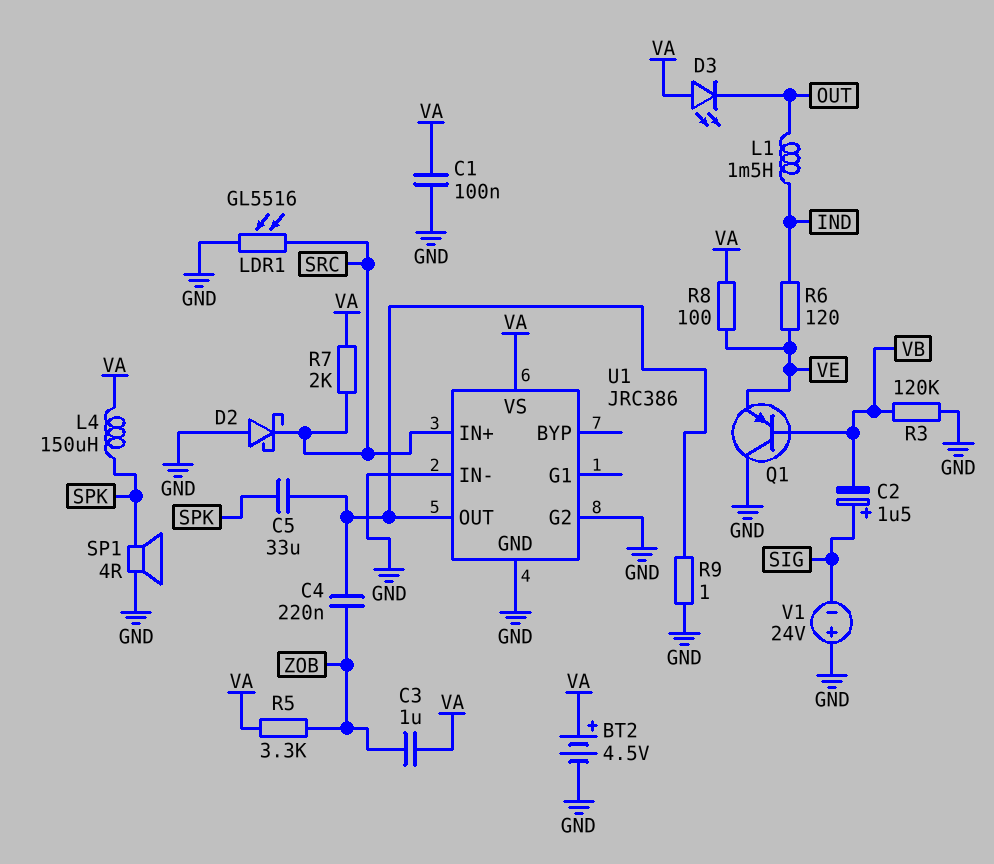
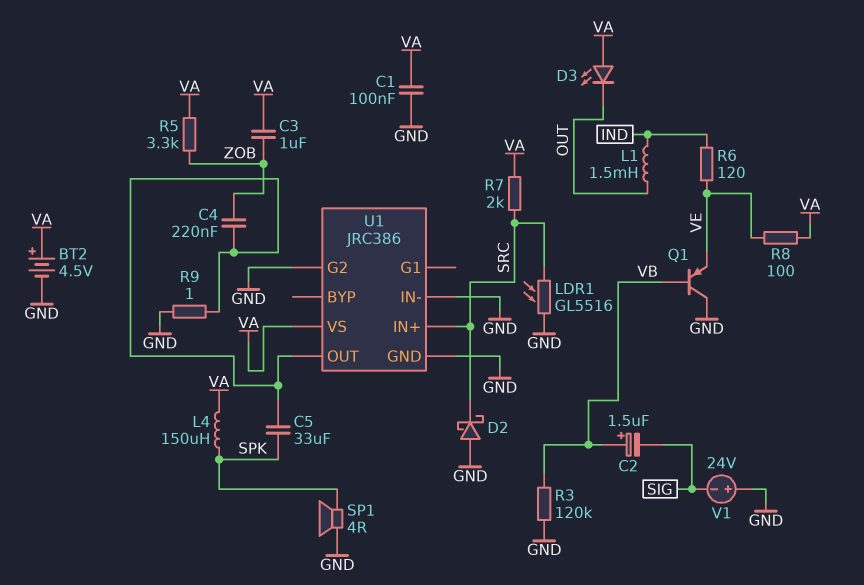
C2: 1.5uF (plus SIG, minus VB) -> 1.5uF (plus VB, minus SIG)

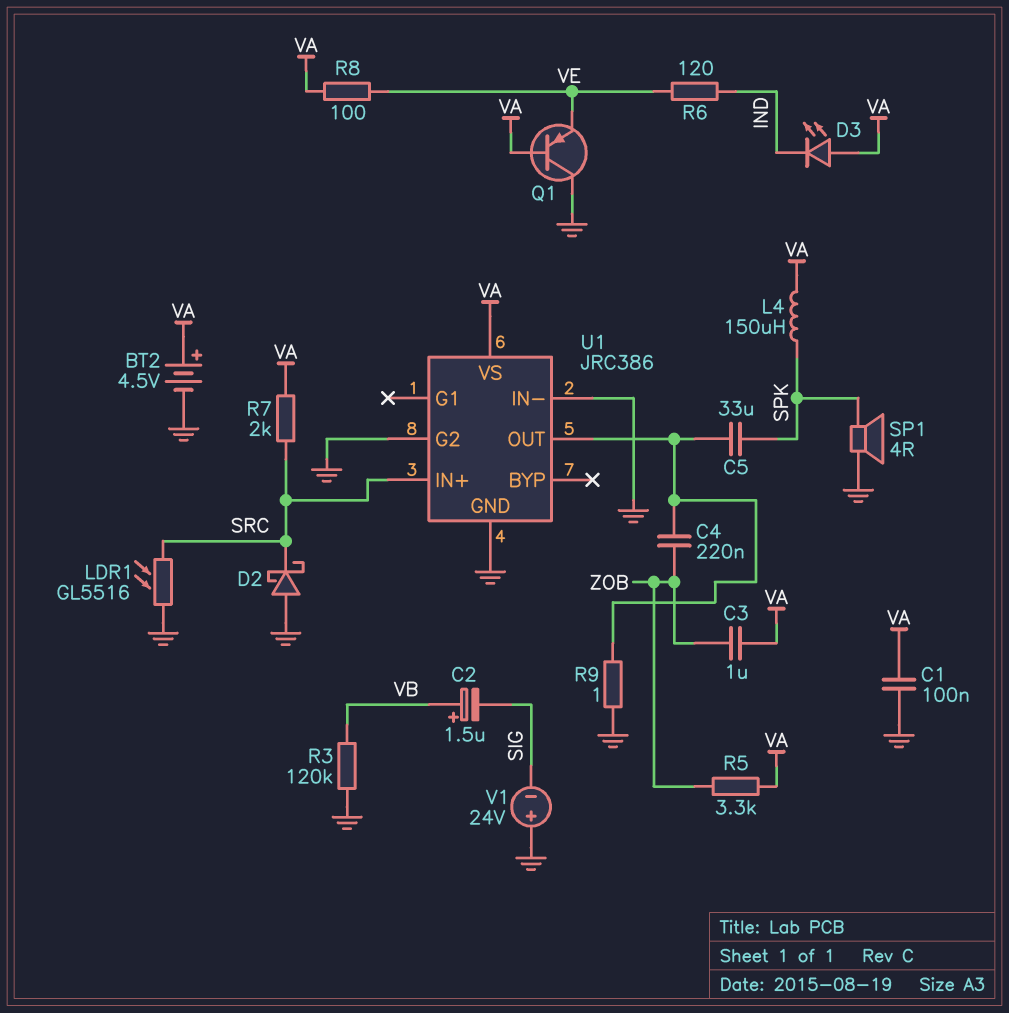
D3: LED (A VA, K OUT) -> LED (A VA, K IND)
L1: 1.5mH (IND, OUT) -> none
Q1: PNP (B VB, C GND, E VE) -> PNP (B VA, C GND, E VE)

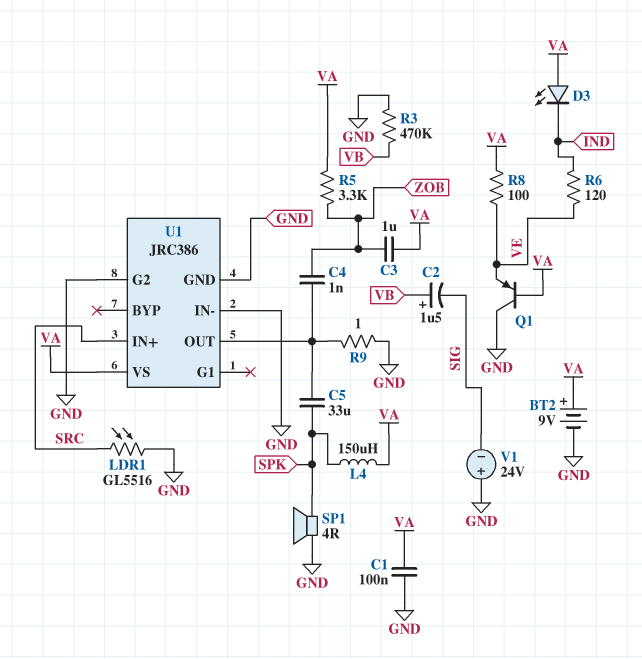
BT2: 4.5V (plus VA, minus GND) -> 9V (plus VA, minus GND)
C4: 220nF (U1/OUT, ZOB) -> 1nF (U1/OUT, ZOB)
D2: schottky (A GND, K SRC) -> none
R3: 120k (GND, VB) -> 470k (GND, VB)
R7: 2k (SRC, VA) -> none

